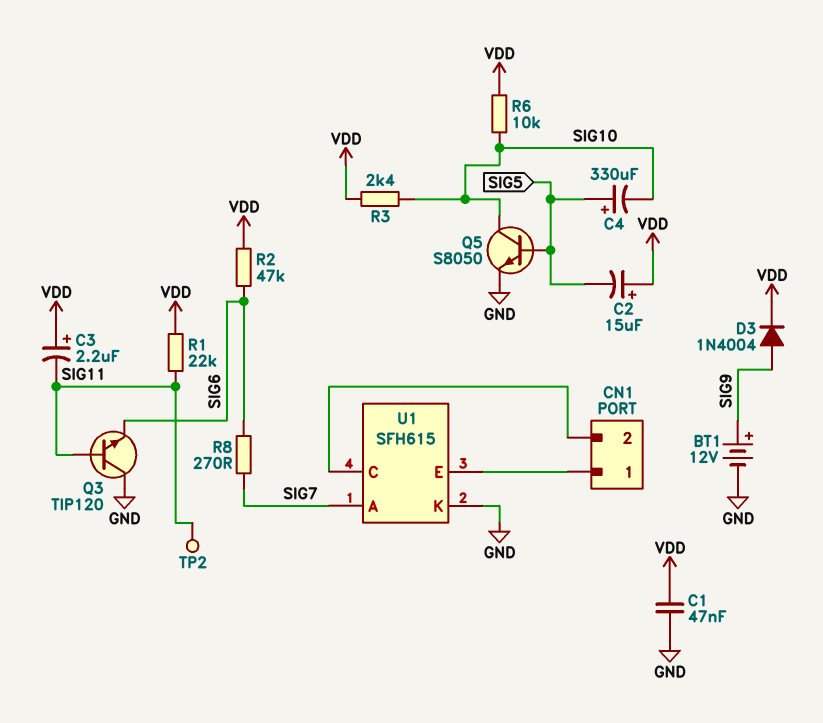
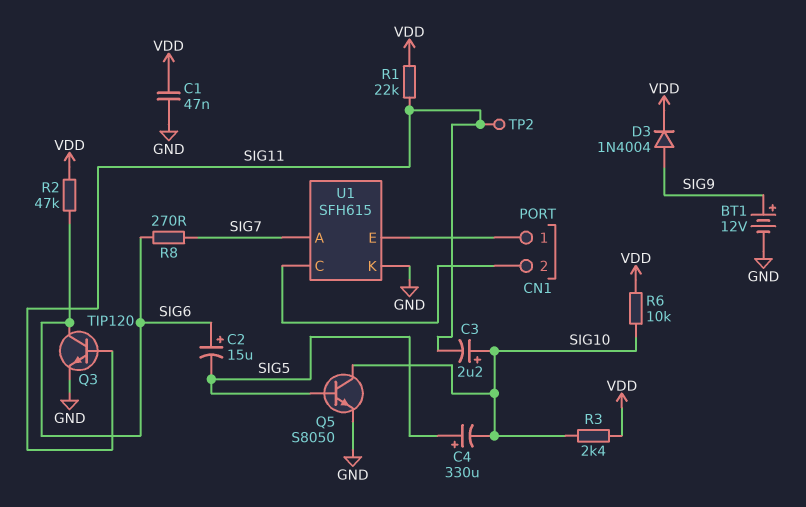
C2: 15uF (plus VDD, minus SIG5) -> 15uF (plus SIG6, minus SIG5)
C3: 2.2uF (plus VDD, minus SIG11) -> 2.2uF (plus SIG10, minus SIG11)
Q3: NPN TIP120 (B SIG11, C GND, E SIG6) -> NPN TIP120 (B SIG11, C SIG6, E GND)

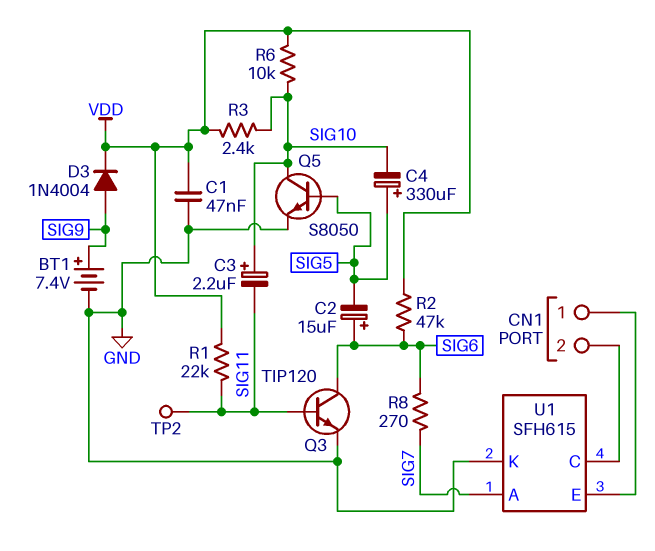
BT1: 12V (plus SIG9, minus GND) -> 7.4V (plus SIG9, minus GND)

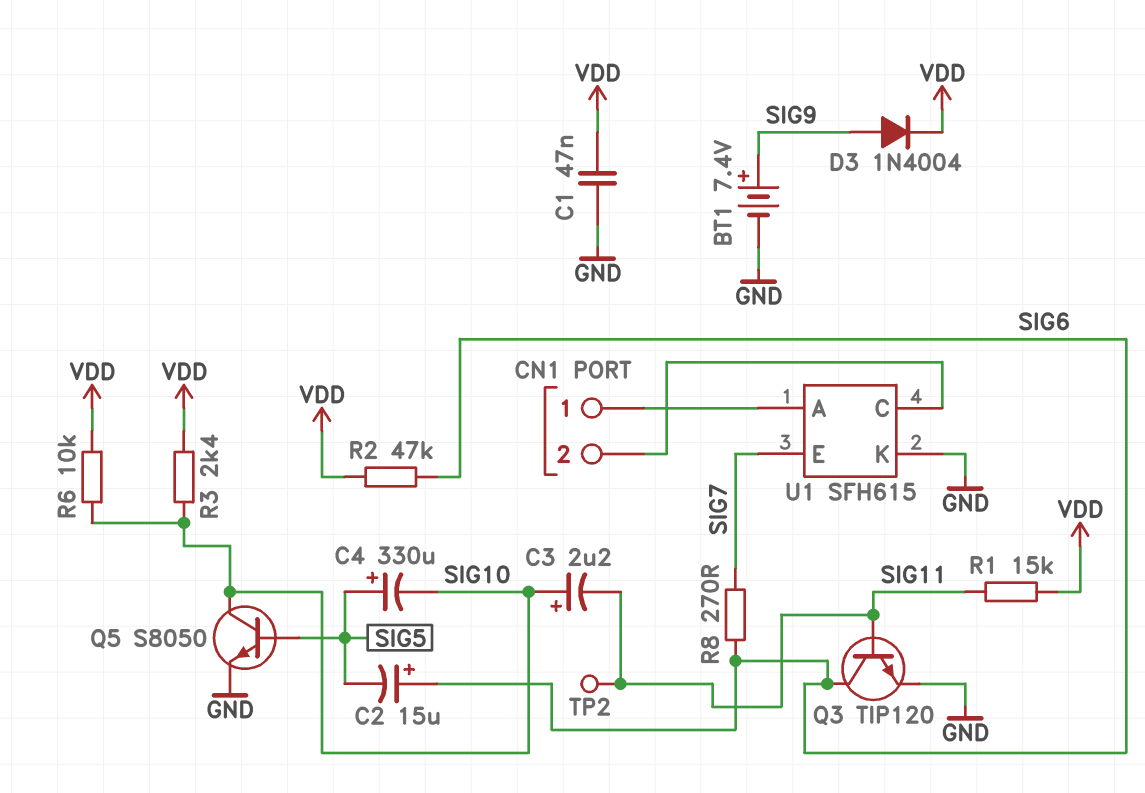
R1: 22k (SIG11, VDD) -> 15k (SIG11, VDD)
U1 pin A: SIG7 -> CN1/1
U1 pin E: CN1/1 -> SIG7

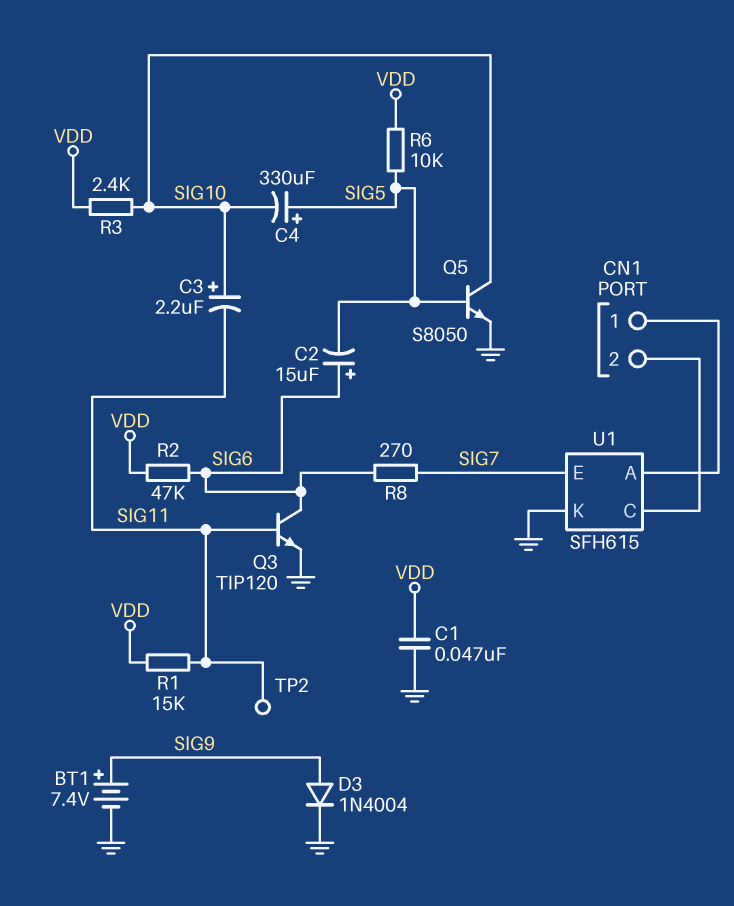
D3: diode 1N4004 (A SIG9, K VDD) -> diode 1N4004 (A SIG9, K GND)
R6: 10k (SIG10, VDD) -> 10k (SIG5, VDD)

